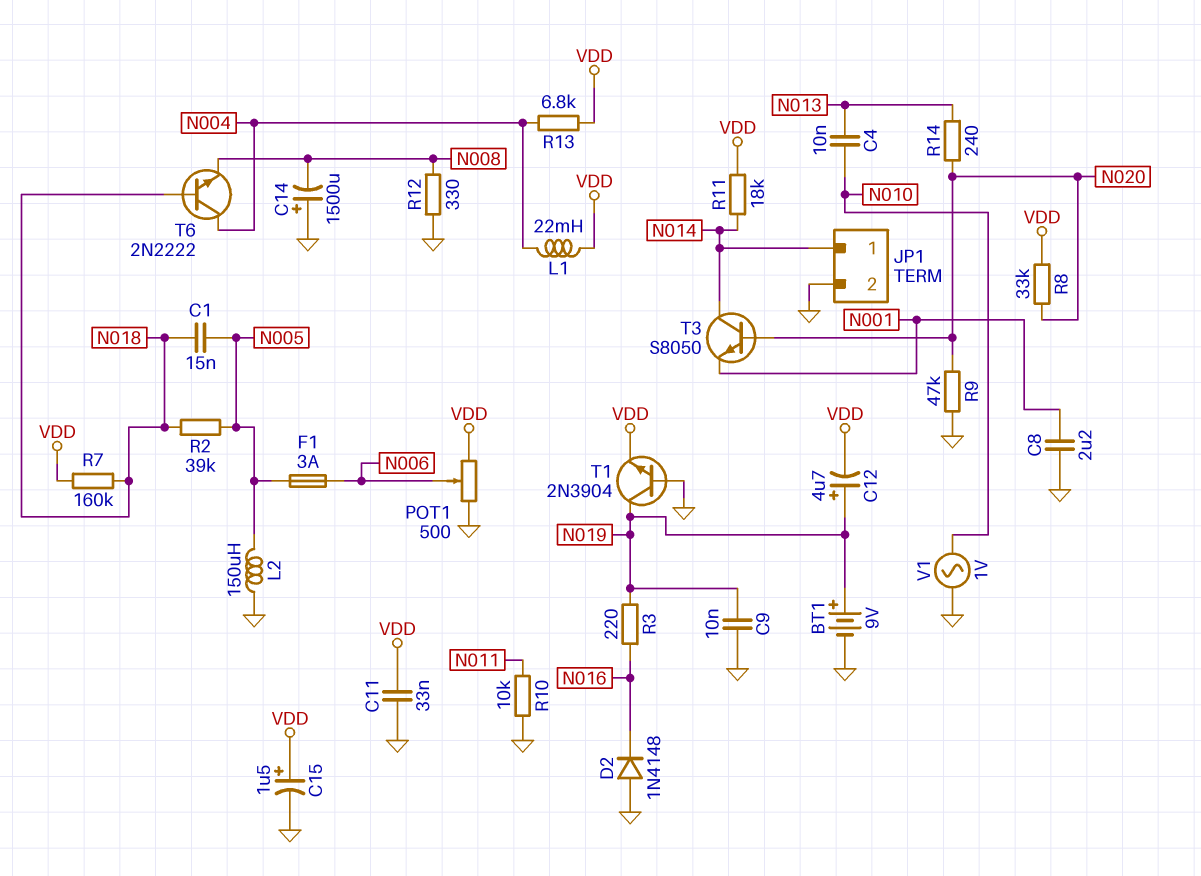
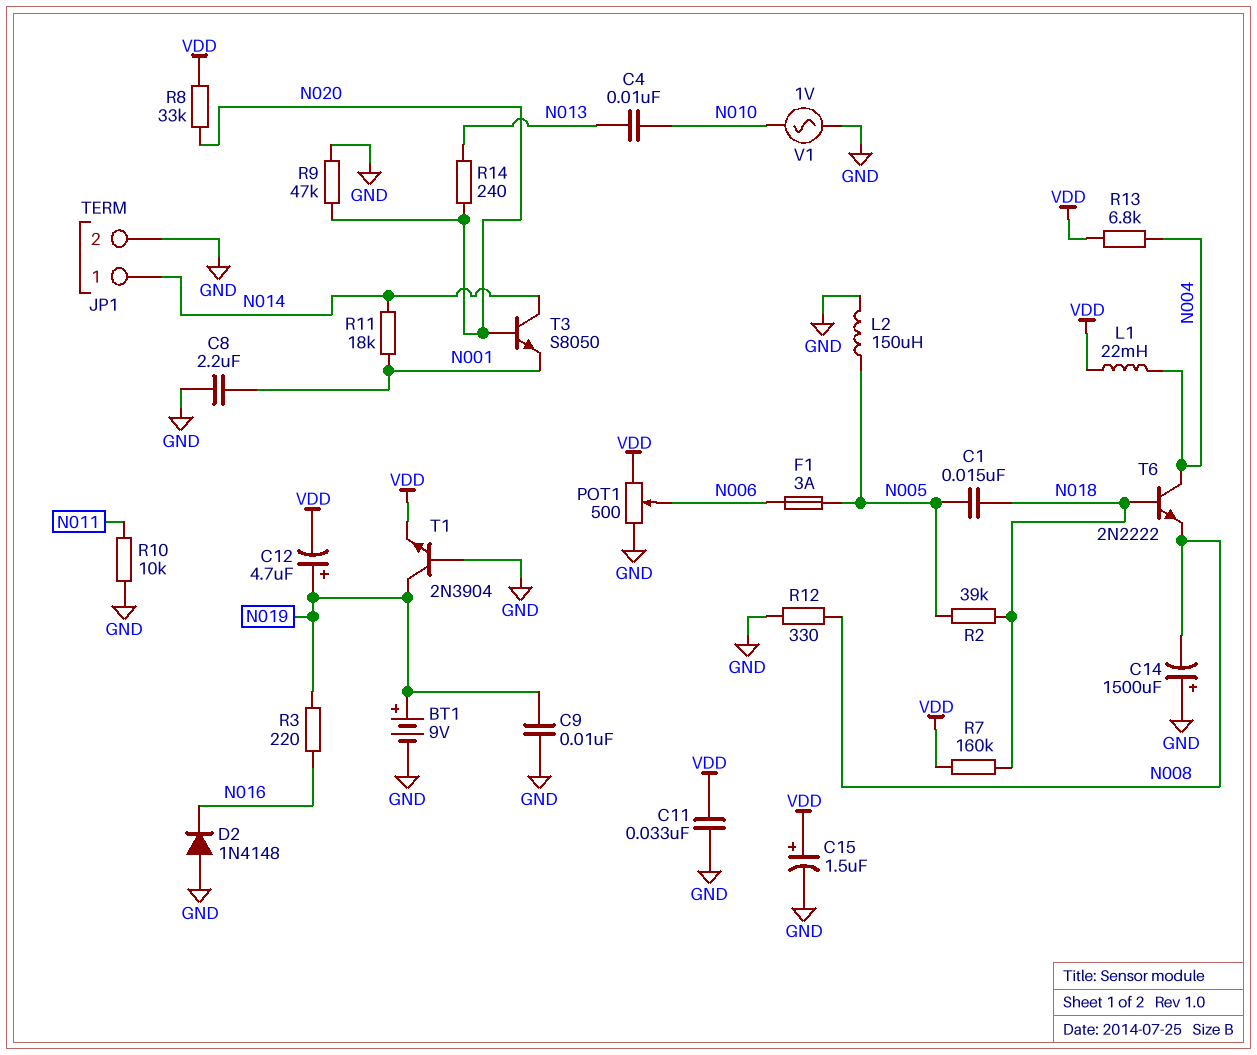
R11: 18k (N014, VDD) -> 18k (N001, N014)

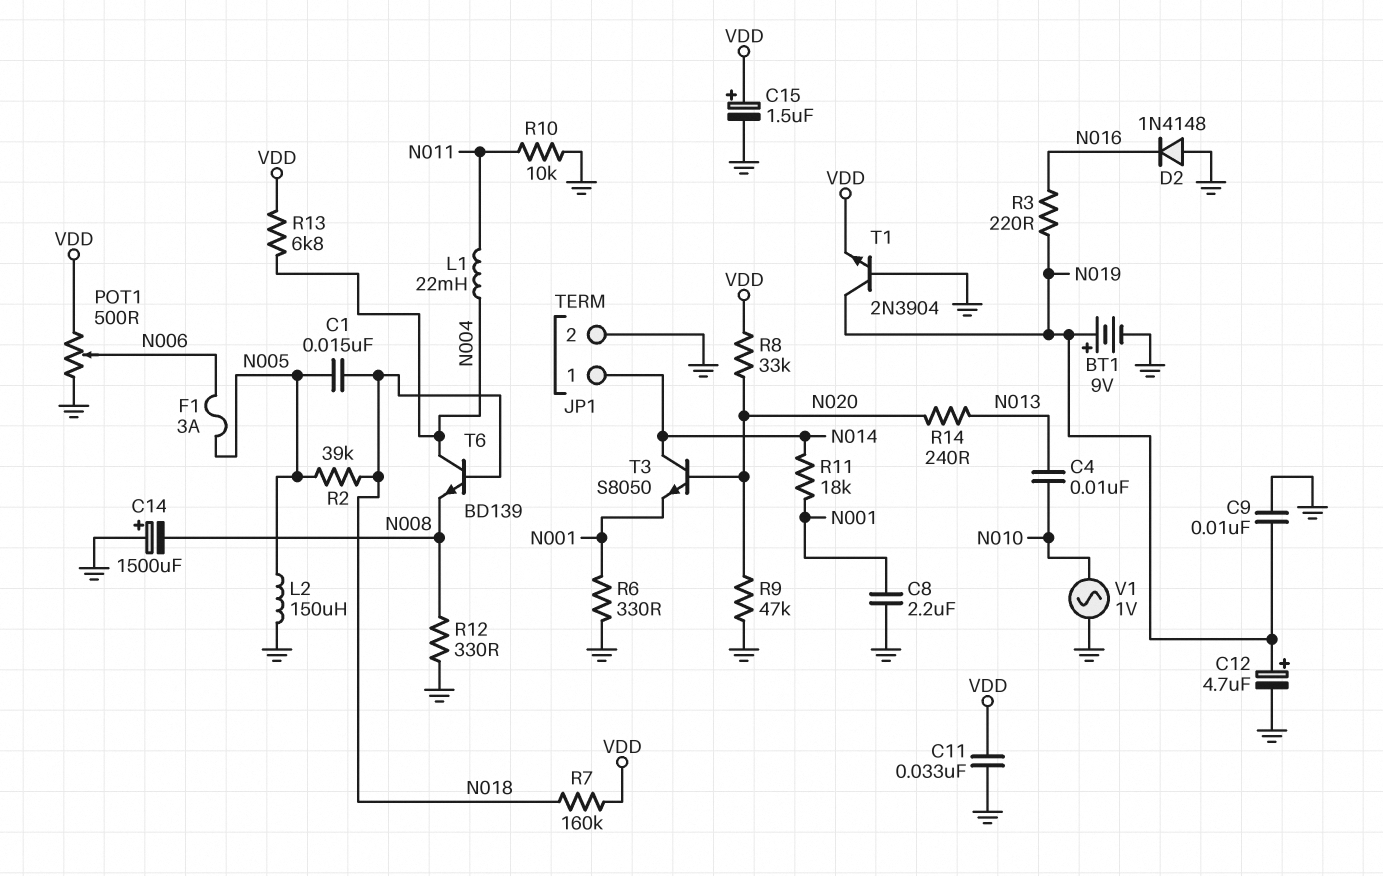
C12: 4.7uF (plus N019, minus VDD) -> 4.7uF (plus N019, minus GND)
L1: 22mH (N004, VDD) -> 22mH (N004, N011)
R6: none -> 330 (GND, N001)
T6: NPN 2N2222 (B N018, C N004, E N008) -> NPN BD139 (B N018, C N004, E N008)

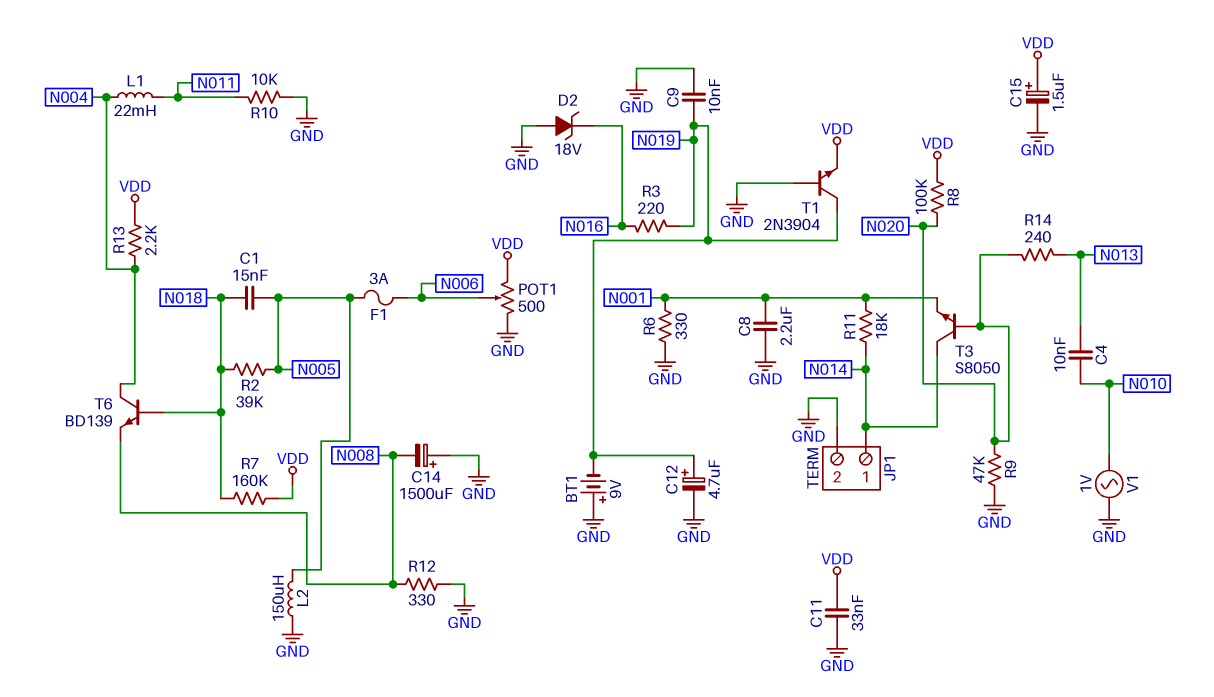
BT1: 9V (plus N019, minus GND) -> 9V (plus GND, minus N019)
D2: diode 1N4148 (A GND, K N016) -> zener 18V (A GND, K N016)
R8: 33k (N020, VDD) -> 100k (N020, VDD)
R13: 6.8k (N004, VDD) -> 2.2k (N004, VDD)

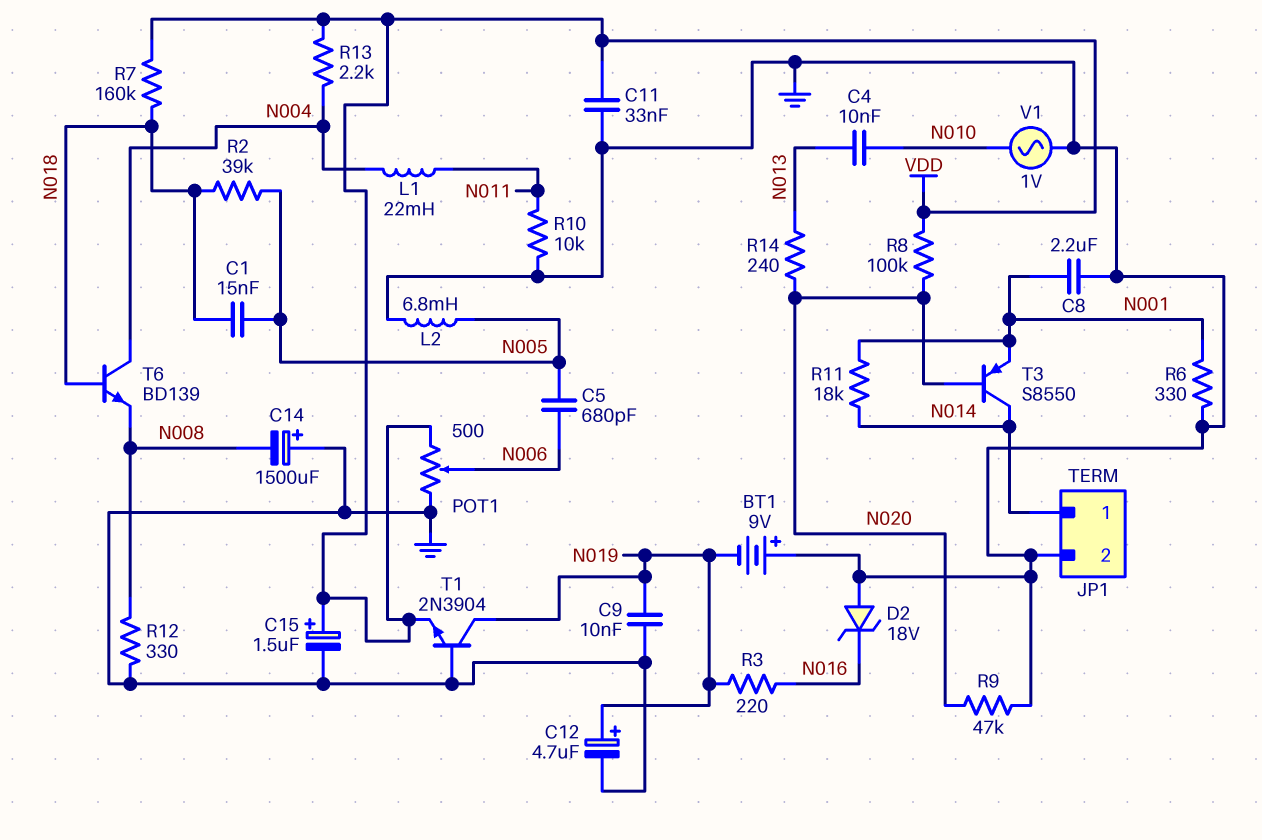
C5: none -> 680pF (N005, N006)
F1: 3A (N005, N006) -> none
L2: 150uH (GND, N005) -> 6.8mH (GND, N005)
T3: NPN S8050 (B N020, C N014, E N001) -> PNP S8550 (B N020, C N014, E N001)

